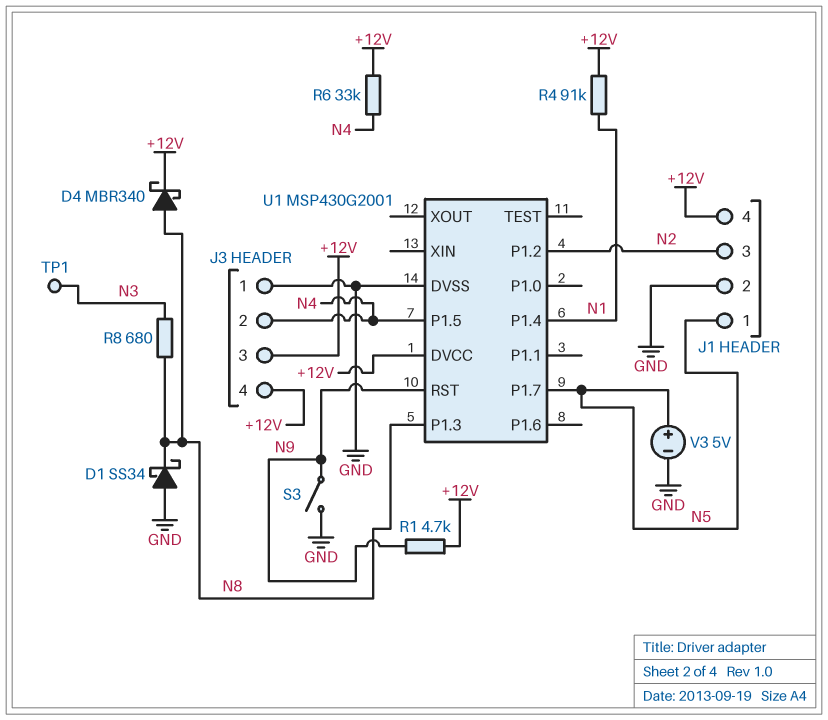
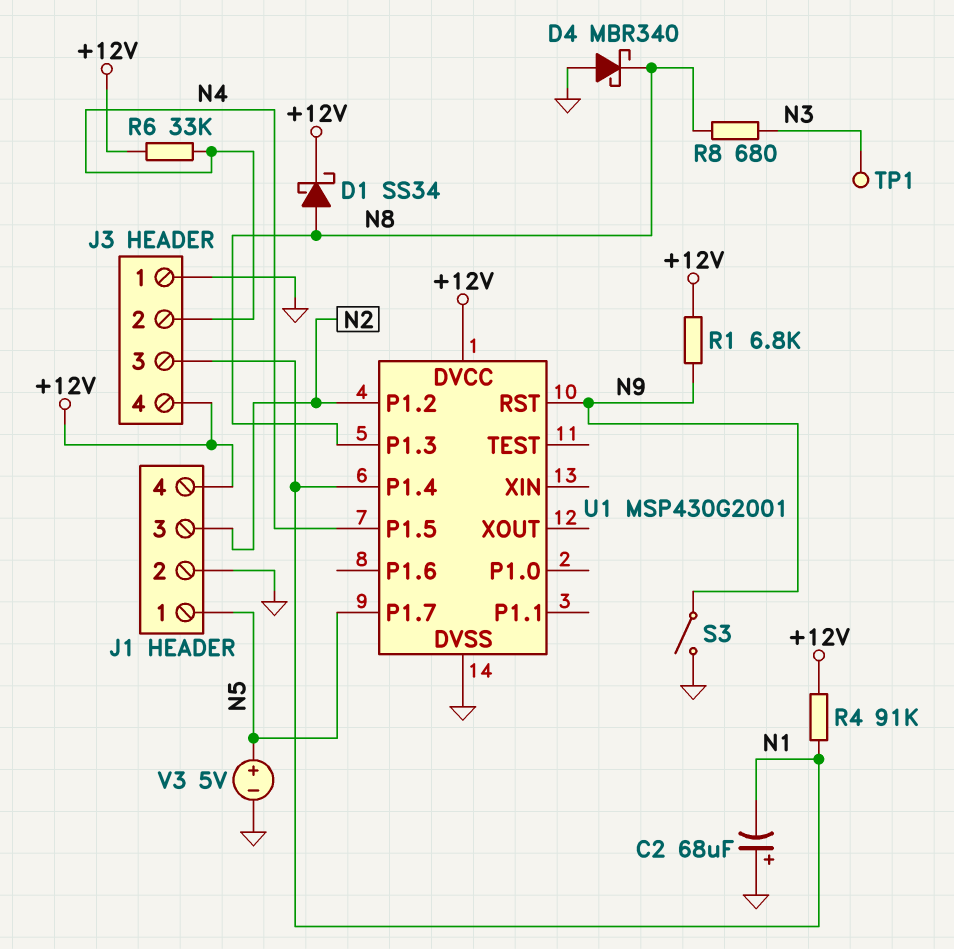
C2: none -> 68uF (plus GND, minus N1)
D1: schottky SS34 (A GND, K N8) -> schottky SS34 (A N8, K +12V)
D4: schottky MBR340 (A N8, K +12V) -> schottky MBR340 (A GND, K N8)
J3 pin 3: +12V -> N1
R1: 4.7k (+12V, N9) -> 6.8k (+12V, N9)

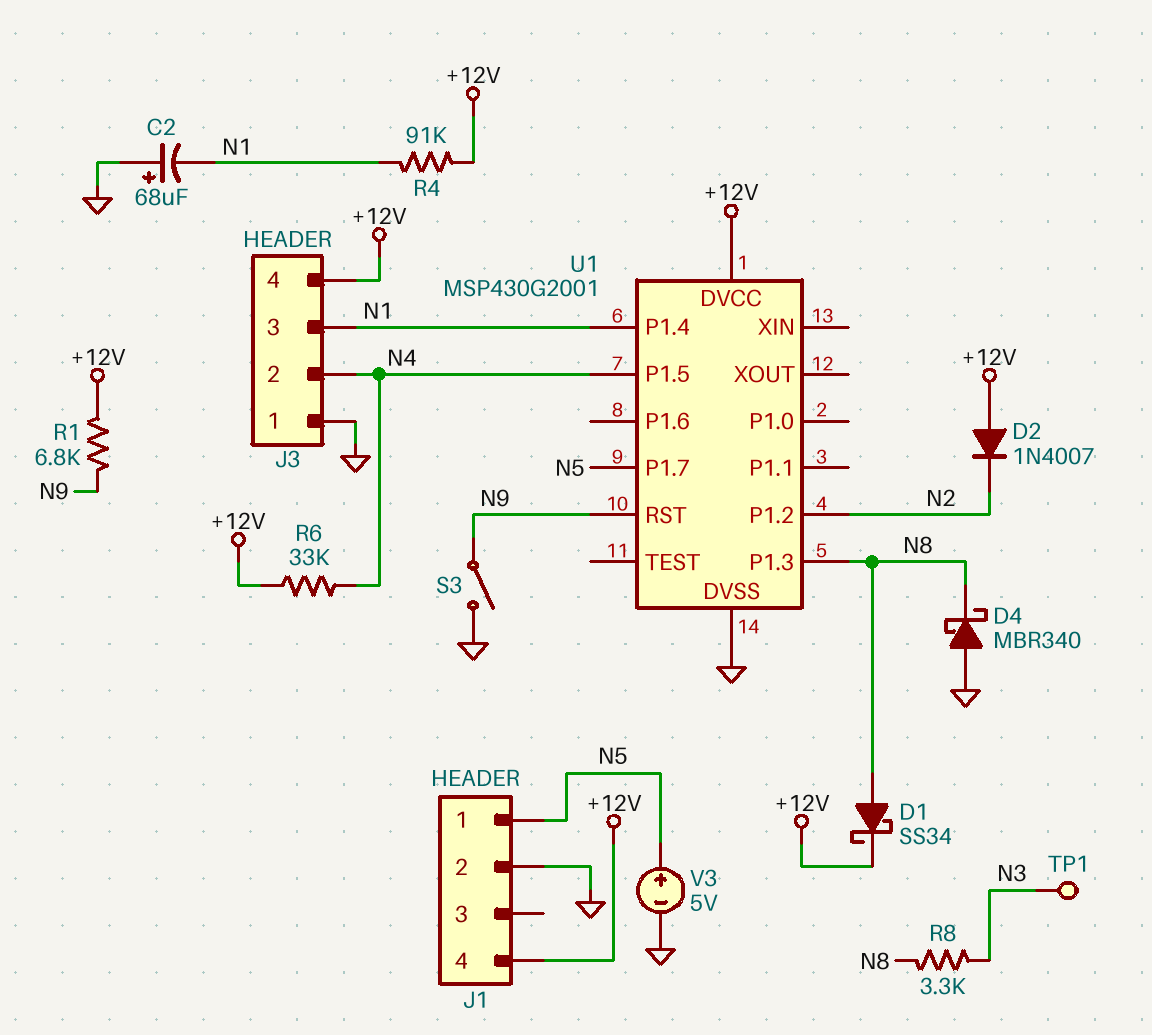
D2: none -> diode 1N4007 (A +12V, K N2)
J1 pin 3: N2 -> none
R8: 680 (N3, N8) -> 3.3k (N3, N8)

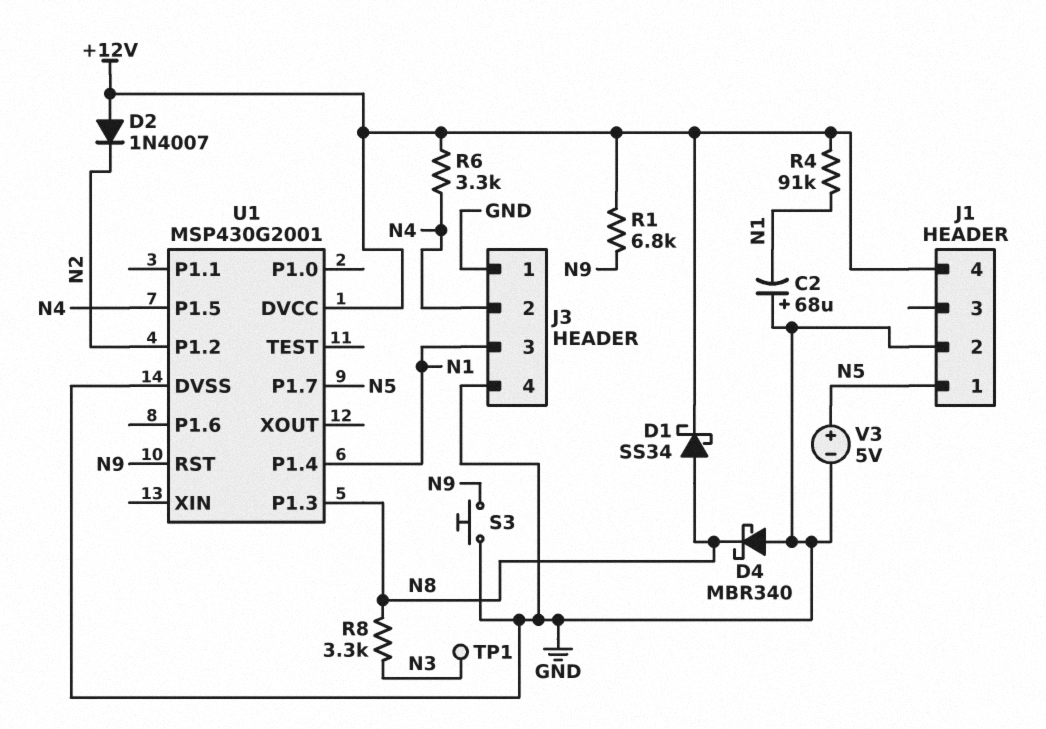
J3 pin 4: +12V -> GND
R6: 33k (+12V, N4) -> 3.3k (+12V, N4)
S3: switch (GND, N9) -> button (GND, N9)

